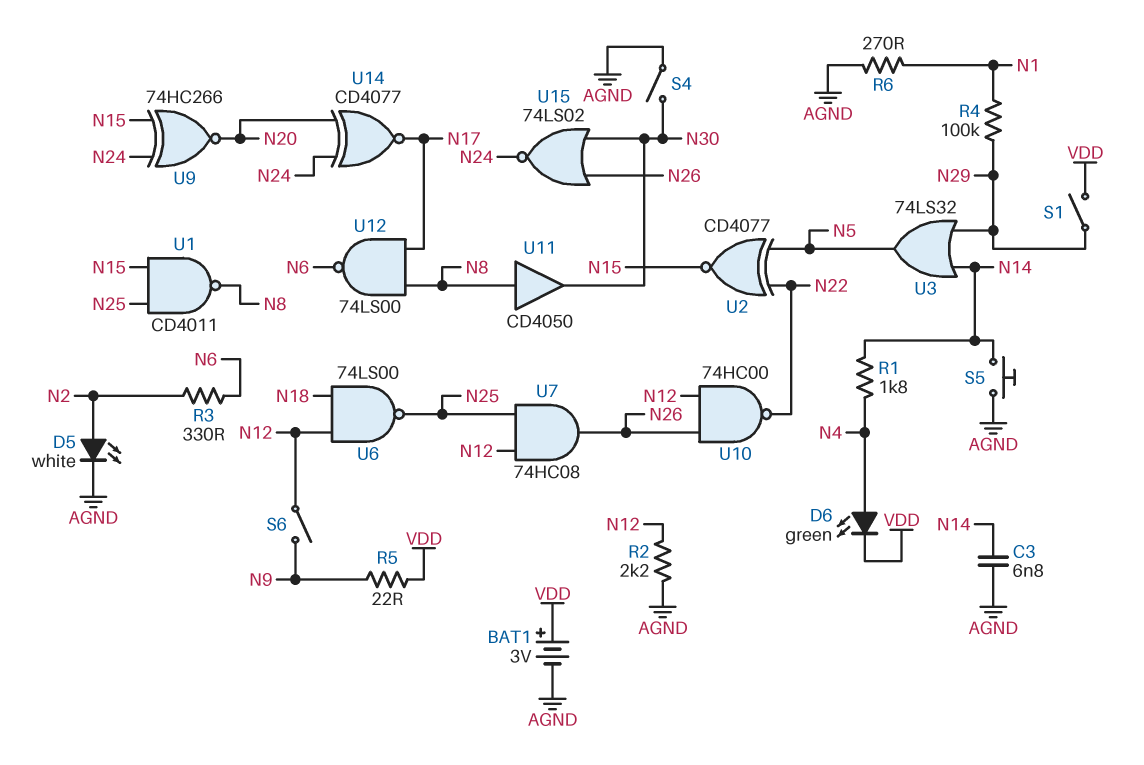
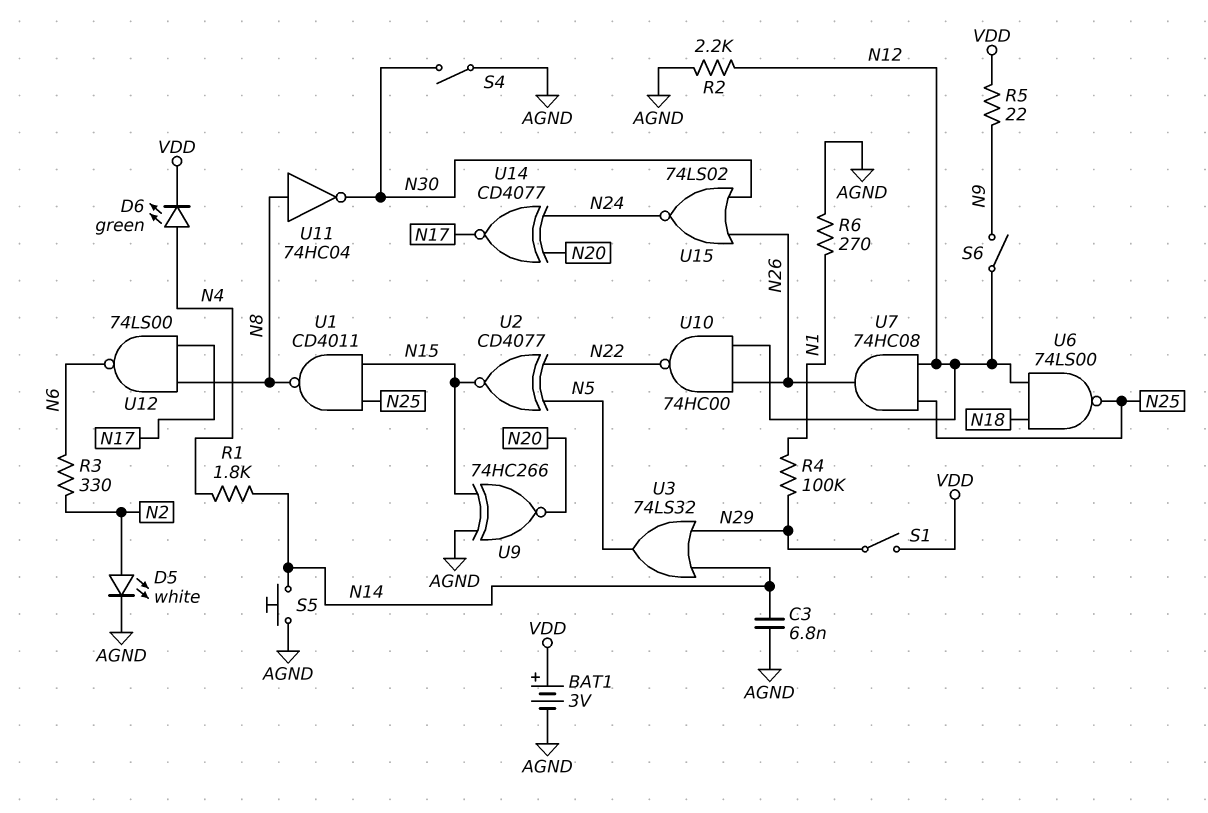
U9: XNOR 74HC266 (in N15, in N24, out N20) -> XNOR 74HC266 (in AGND, in N15, out N20)
U11: buffer CD4050 (in N8, out N30) -> NOT 74HC04 (in N8, out N30)

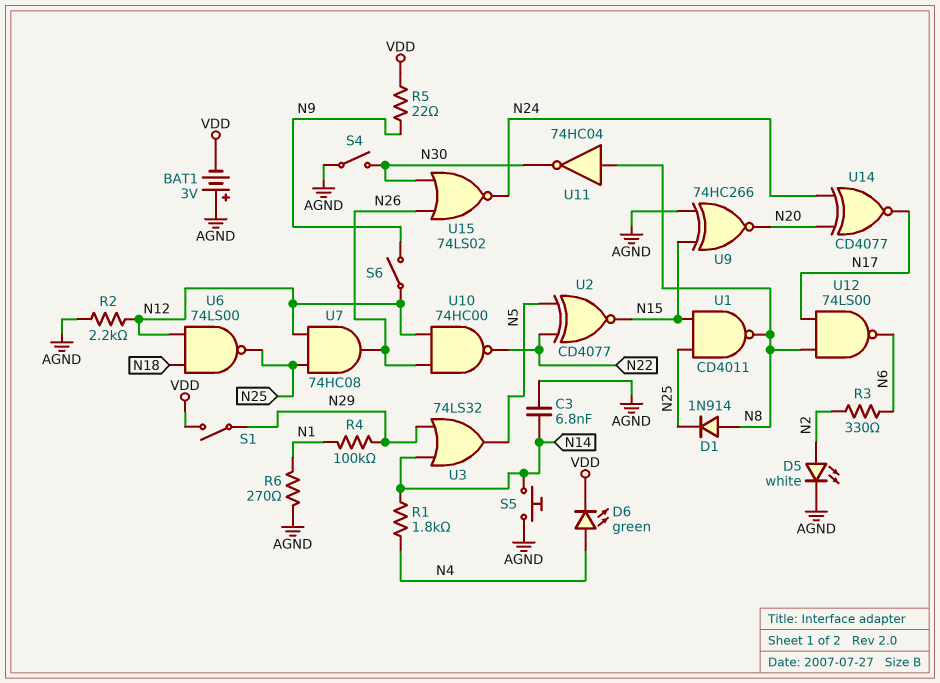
BAT1: 3V (plus VDD, minus AGND) -> 3V (plus AGND, minus VDD)
D1: none -> diode 1N914 (A N8, K N25)

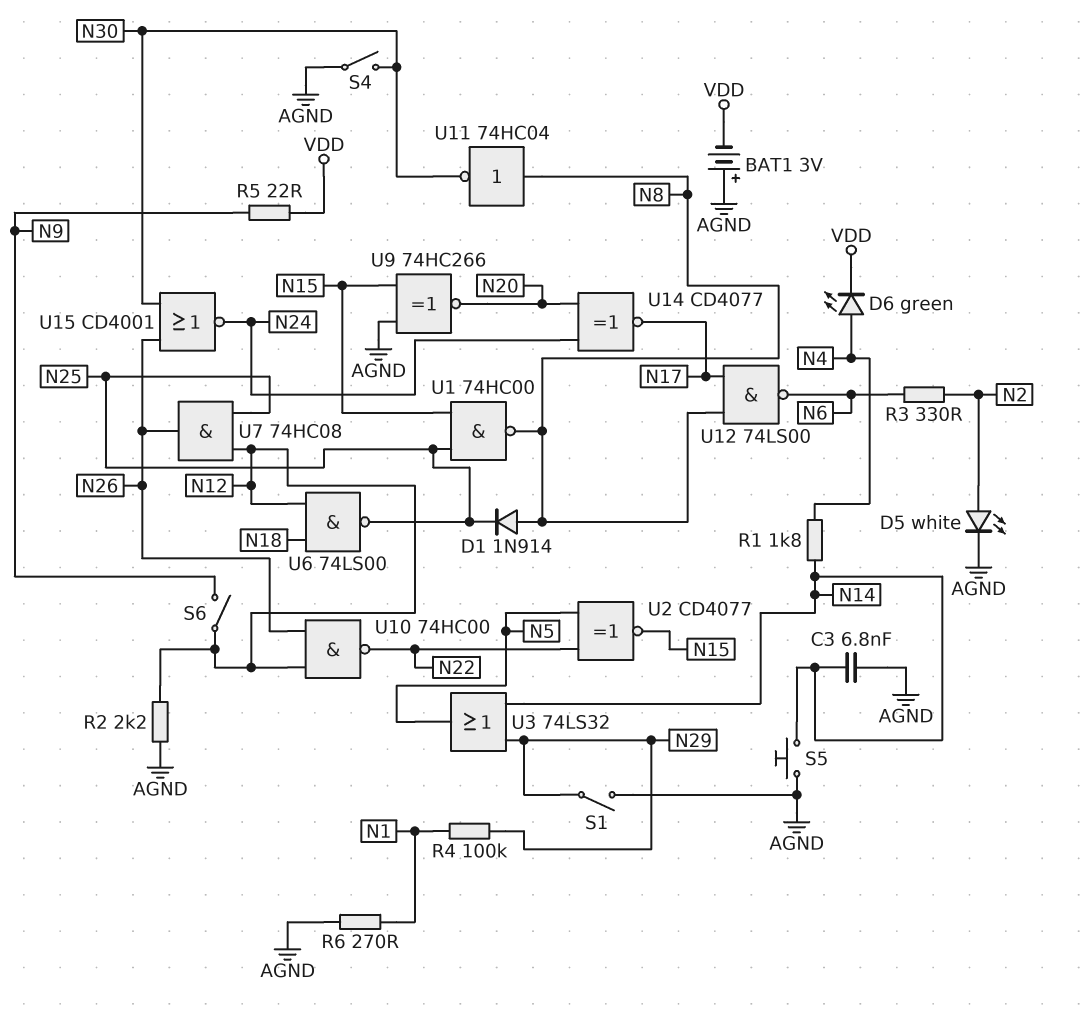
S1: switch (N29, VDD) -> switch (AGND, N29)
U1: NAND CD4011 (in N15, in N25, out N8) -> NAND 74HC00 (in N15, in N25, out N8)
U15: NOR 74LS02 (in N26, in N30, out N24) -> NOR CD4001 (in N26, in N30, out N24)

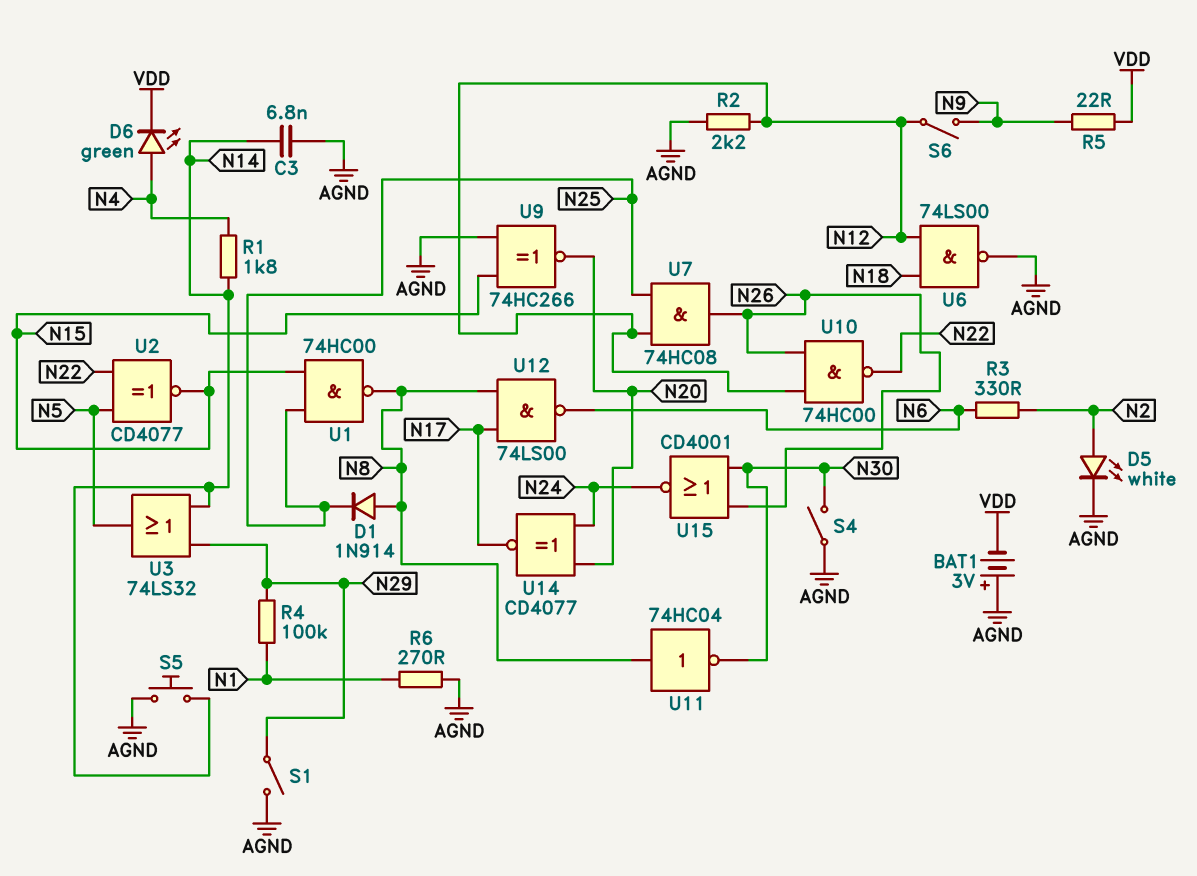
U6: NAND 74LS00 (in N12, in N18, out N25) -> NAND 74LS00 (in N12, in N18, out AGND)

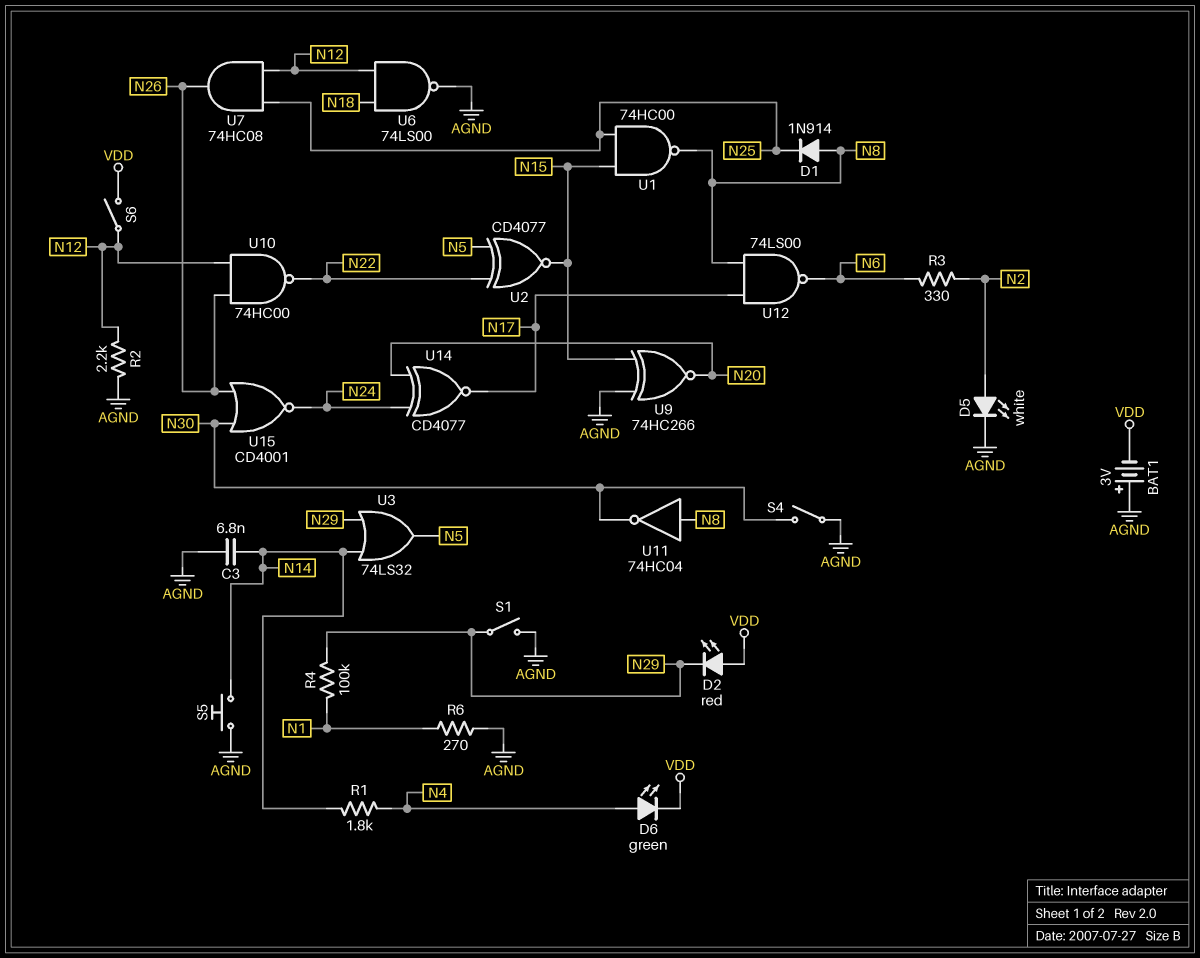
D2: none -> LED red (A VDD, K N29)
R5: 22 (N9, VDD) -> none
S6: switch (N9, N12) -> switch (N12, VDD)

